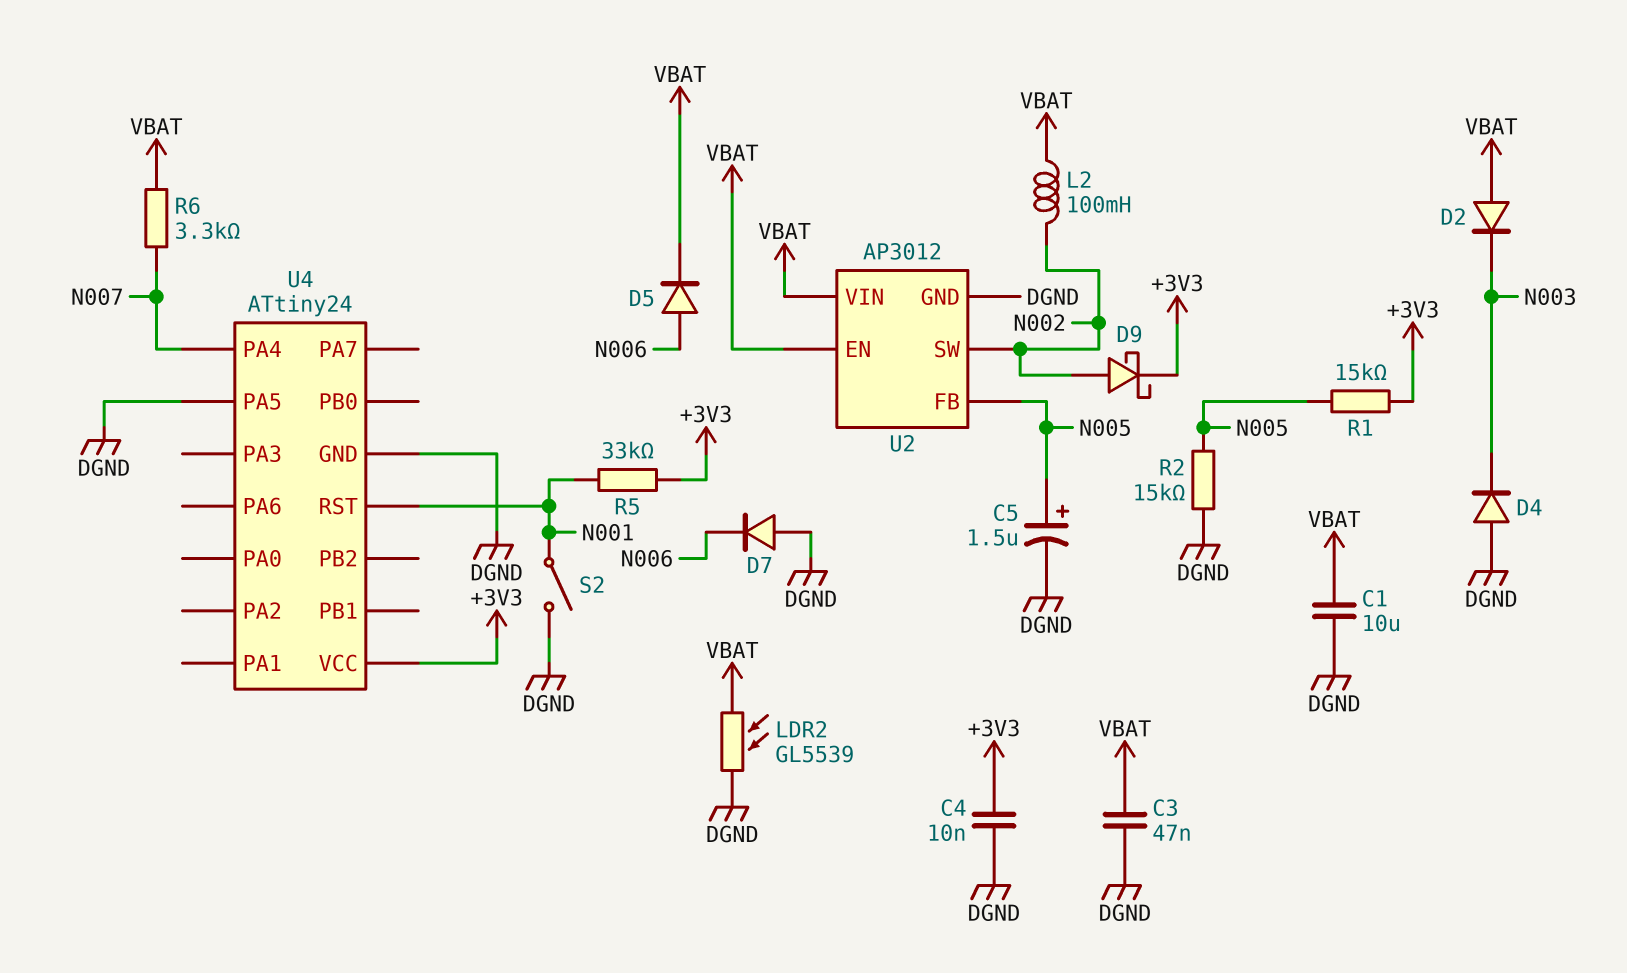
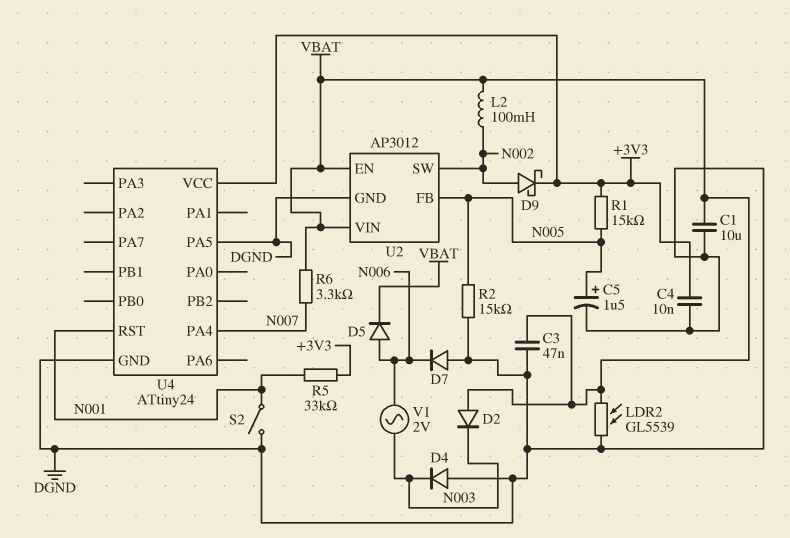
V1: none -> AC 2V (N003, N006)

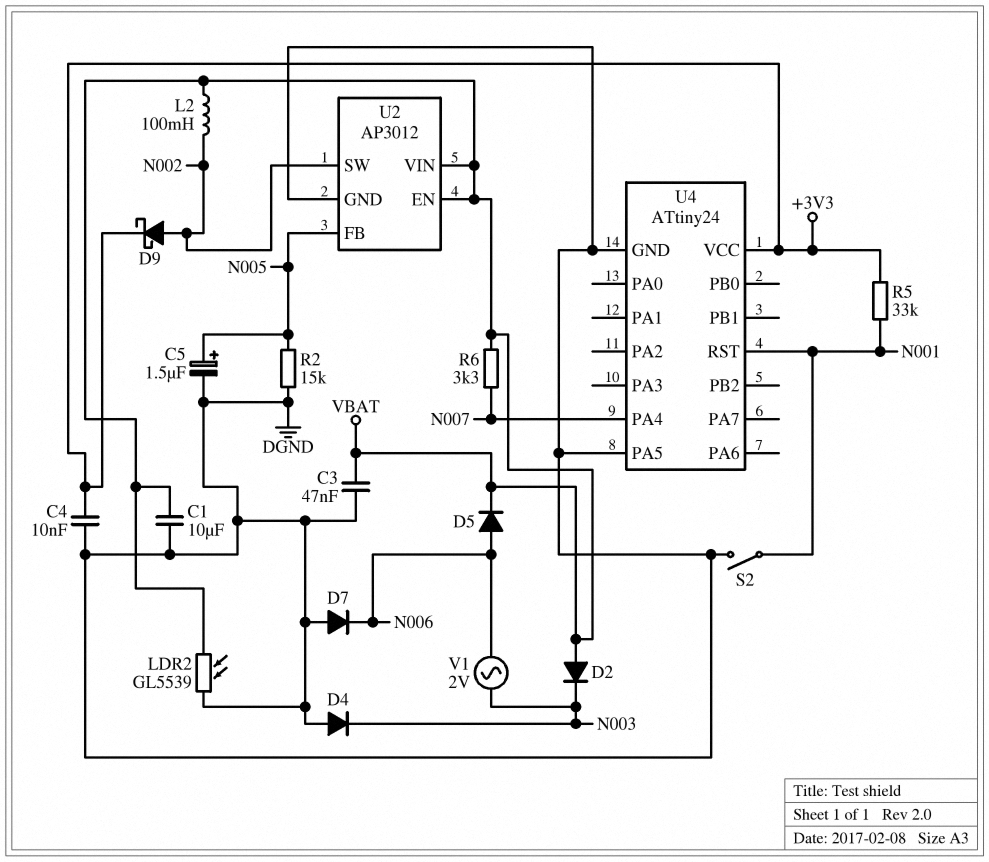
R1: 15k (+3V3, N005) -> none

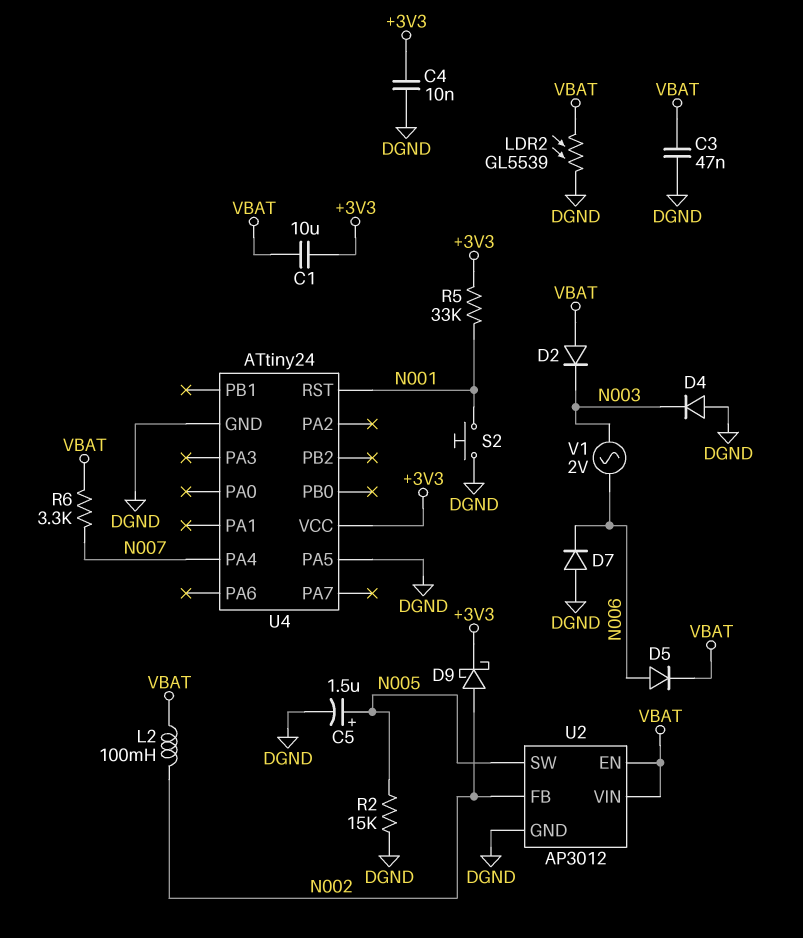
C1: 10uF (DGND, VBAT) -> 10uF (+3V3, VBAT)
S2: switch (DGND, N001) -> button (DGND, N001)
U2 pin FB: N005 -> N002
U2 pin SW: N002 -> N005

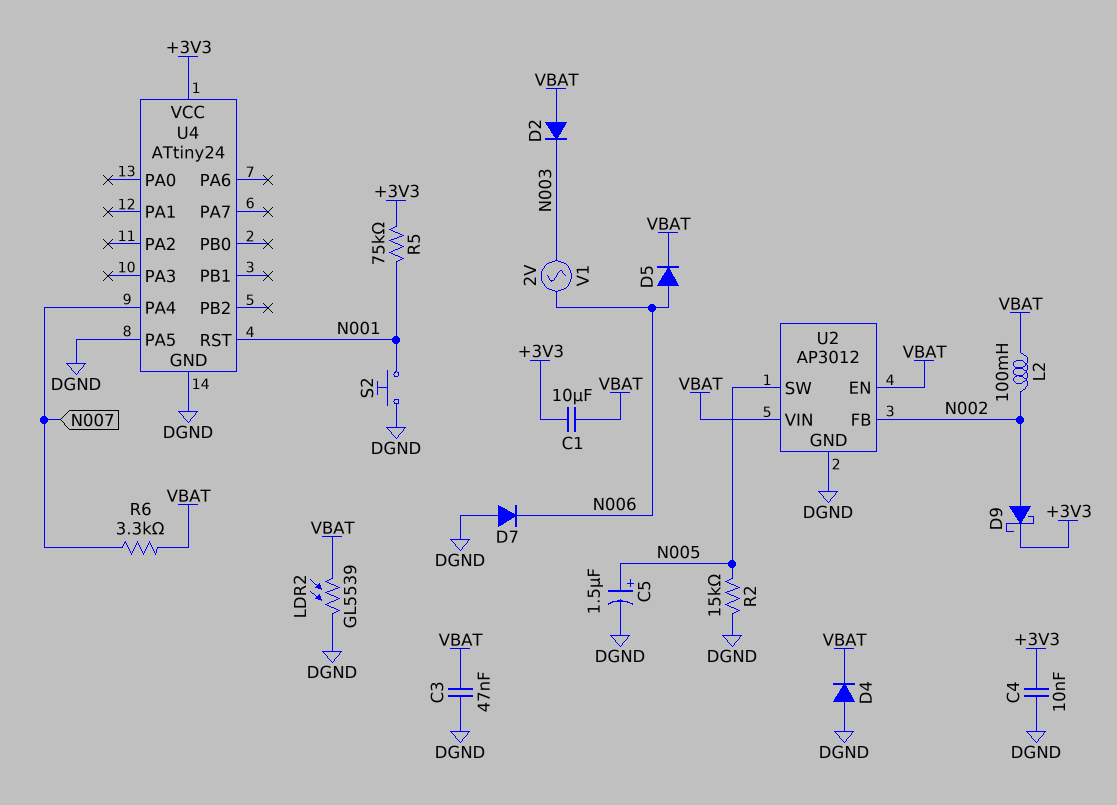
D4: diode (A DGND, K N003) -> diode (A DGND, K VBAT)
R5: 33k (+3V3, N001) -> 75k (+3V3, N001)

